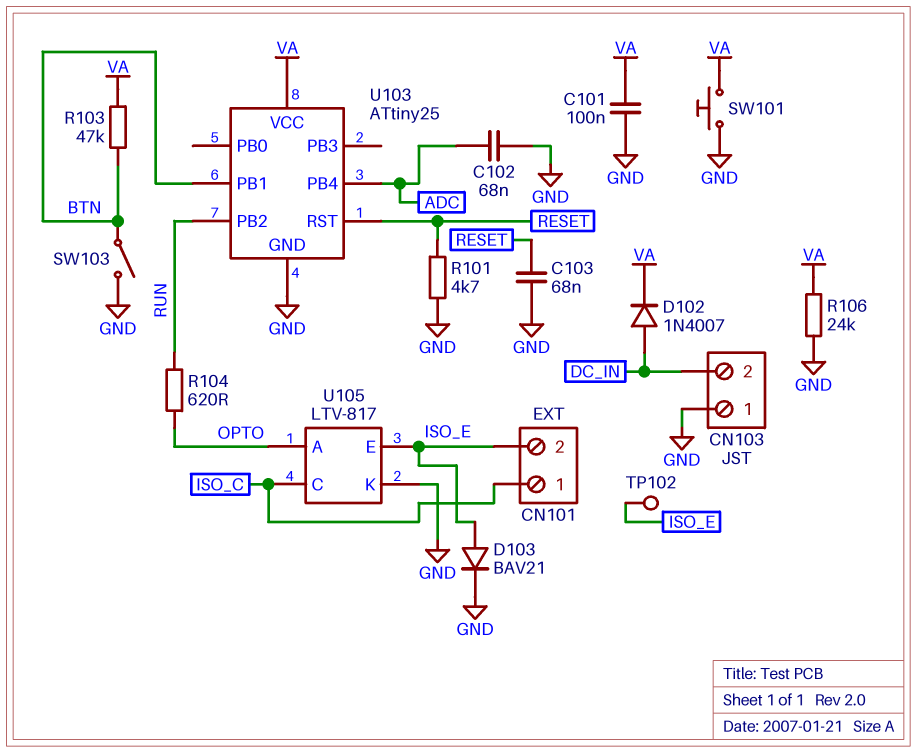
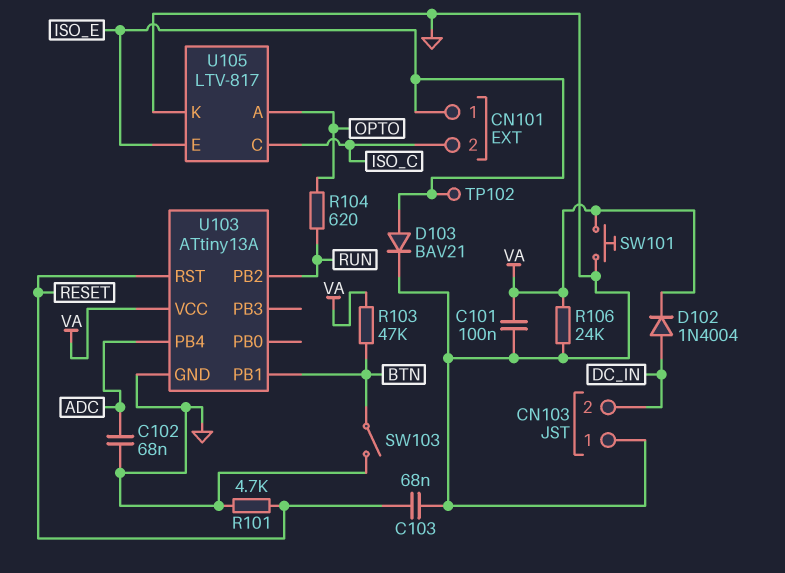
CN101 pin 1: ISO_C -> ISO_E
CN101 pin 2: ISO_E -> ISO_C
D102: diode 1N4007 (A DC_IN, K VA) -> diode 1N4004 (A DC_IN, K VA)
U103: ATtiny25 -> ATtiny13A

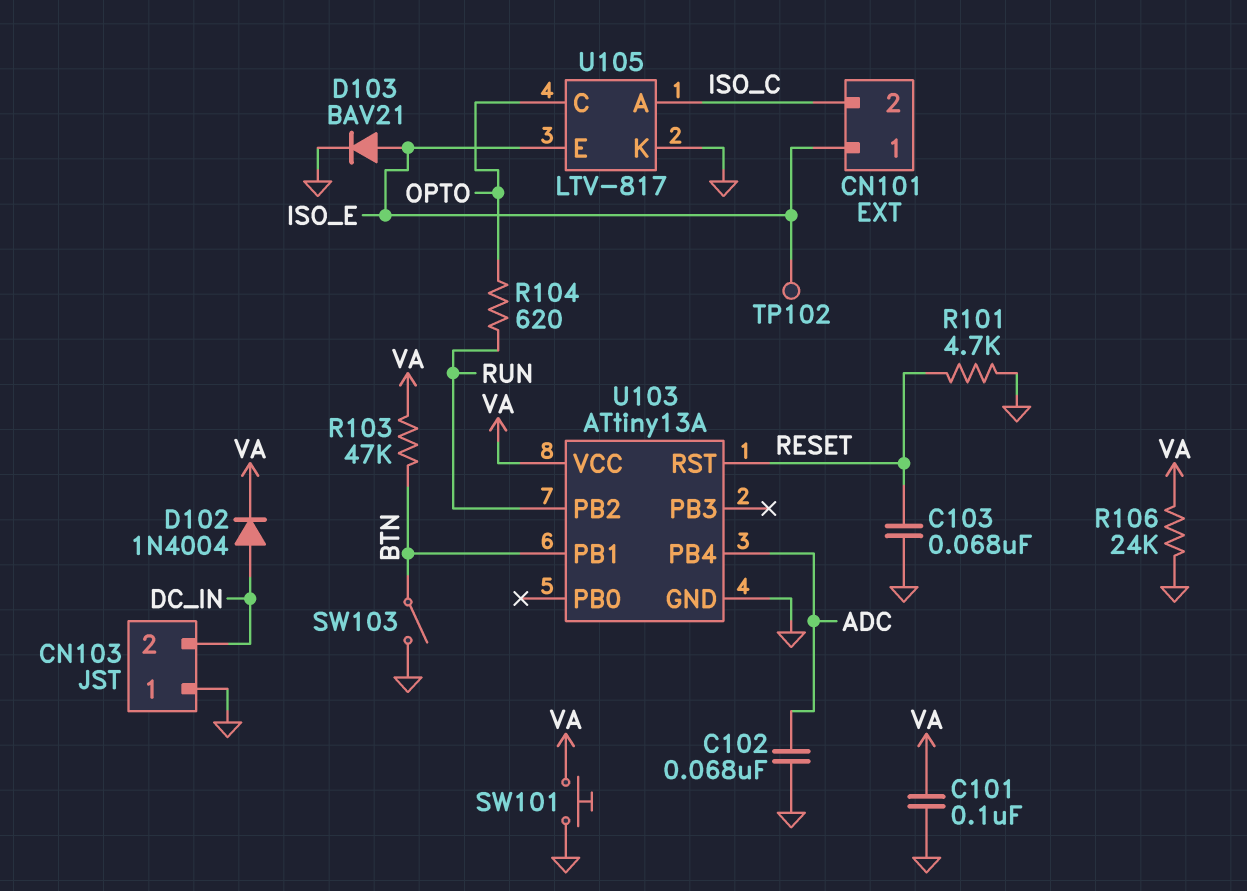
U105 pin A: OPTO -> ISO_C
U105 pin C: ISO_C -> OPTO

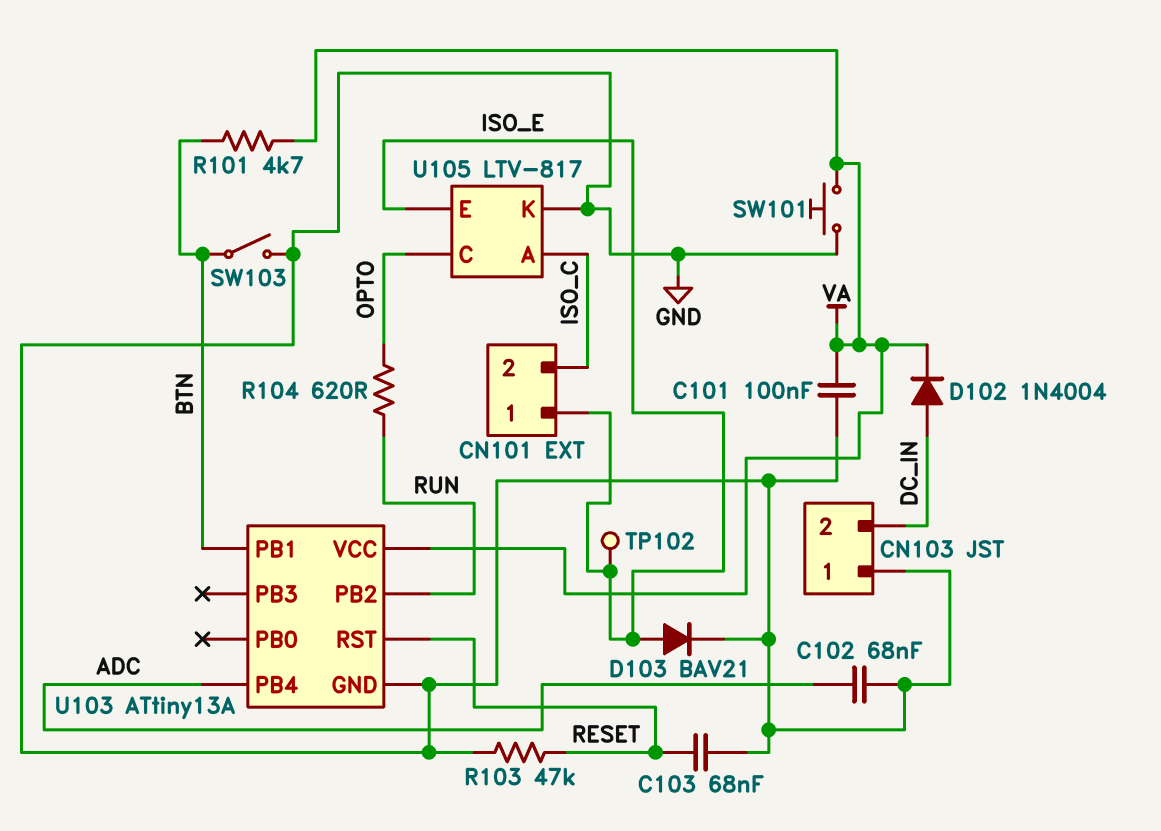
R101: 4.7k (GND, RESET) -> 4.7k (BTN, VA)
R103: 47k (BTN, VA) -> 47k (GND, RESET)
R106: 24k (GND, VA) -> none

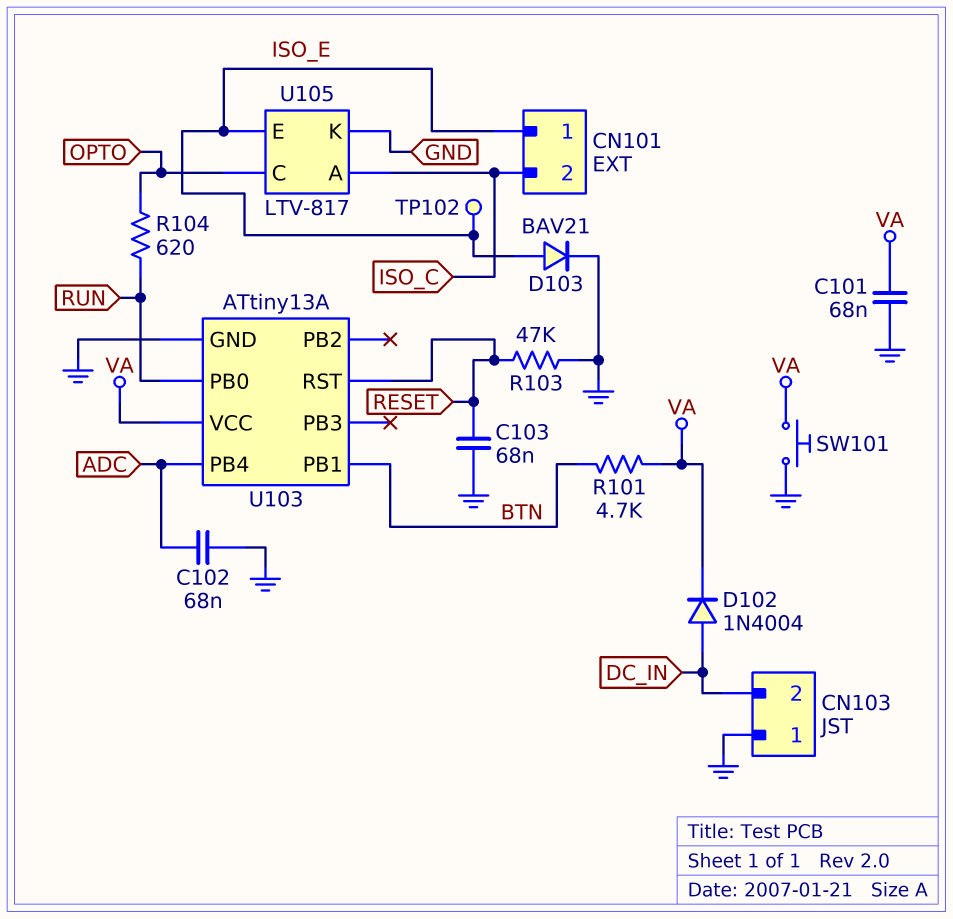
C101: 100nF (GND, VA) -> 68nF (GND, VA)
SW103: switch (BTN, GND) -> none
U103 pin PB0: none -> RUN
U103 pin PB2: RUN -> none

